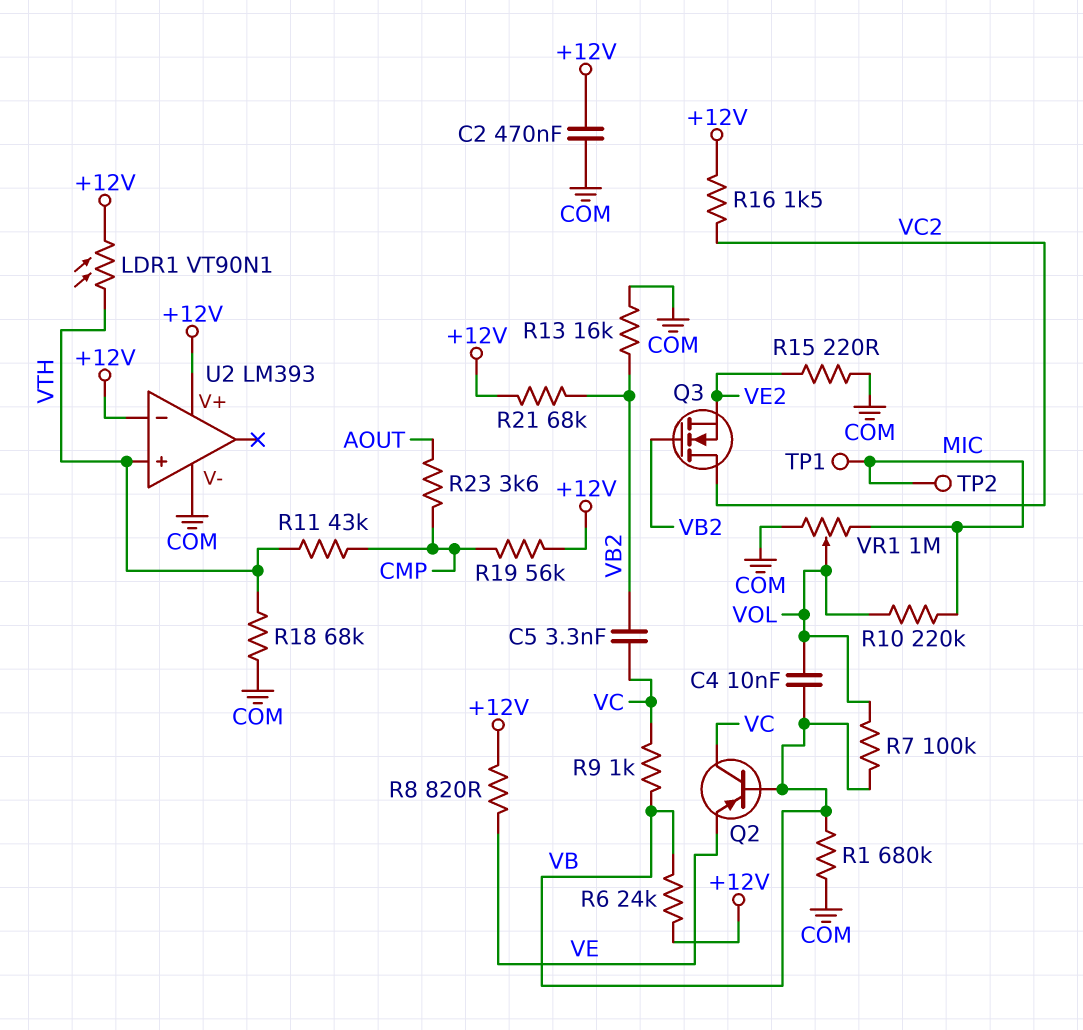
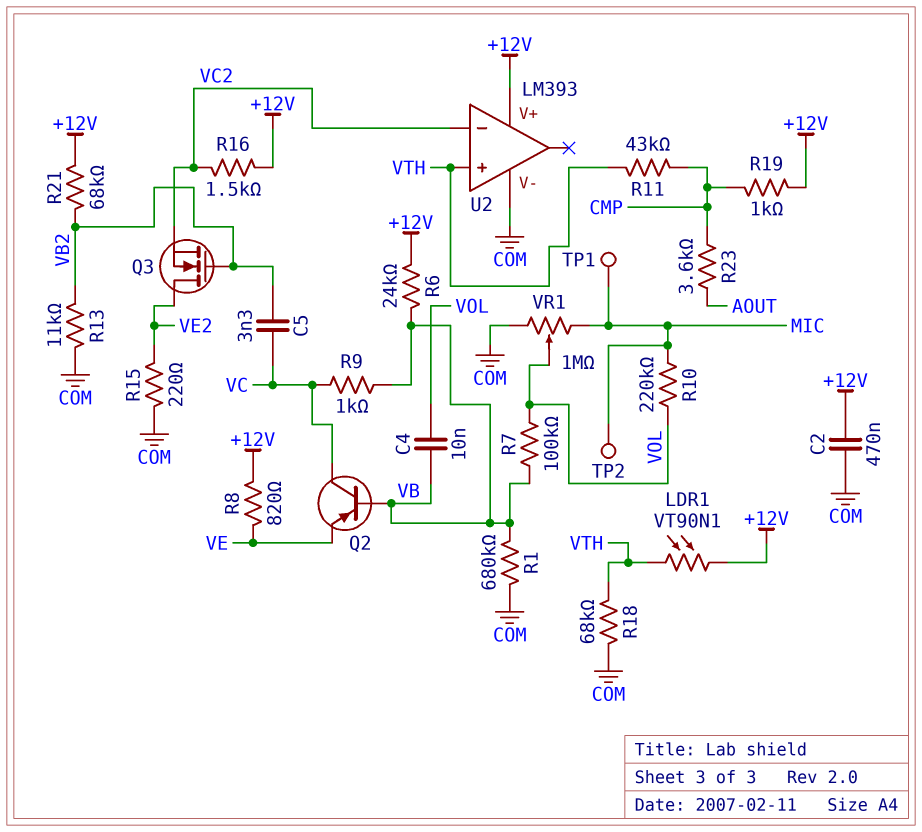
Q3: NMOS (G VB2, D VC2, S VE2) -> NMOS (G VB2, D VE2, S VC2)
R13: 16k (COM, VB2) -> 11k (COM, VB2)
R19: 56k (+12V, CMP) -> 1k (+12V, CMP)
U2 pin in-: +12V -> VC2

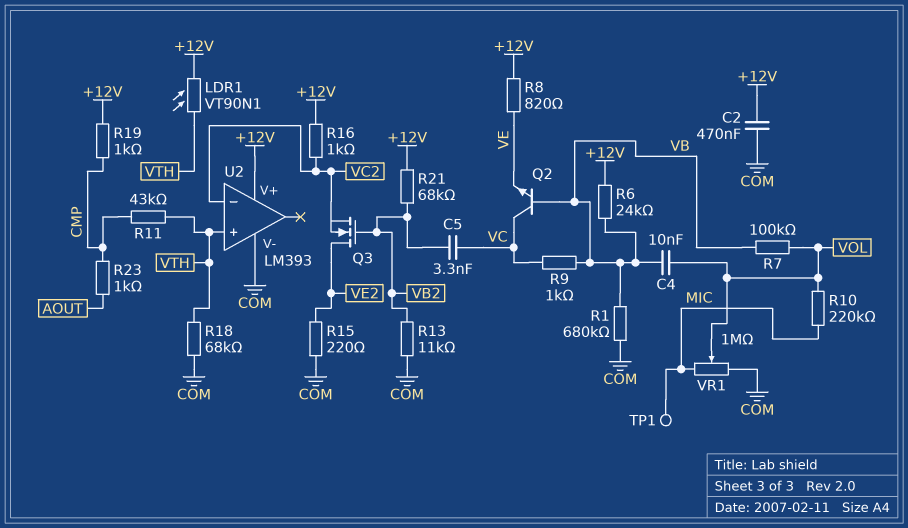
Q2: PNP (B VB, C VC, E VE) -> NPN (B VB, C VC, E VE)
R16: 1.5k (+12V, VC2) -> 1k (+12V, VC2)
R23: 3.6k (AOUT, CMP) -> 1k (AOUT, CMP)
TP2: test point (MIC) -> none

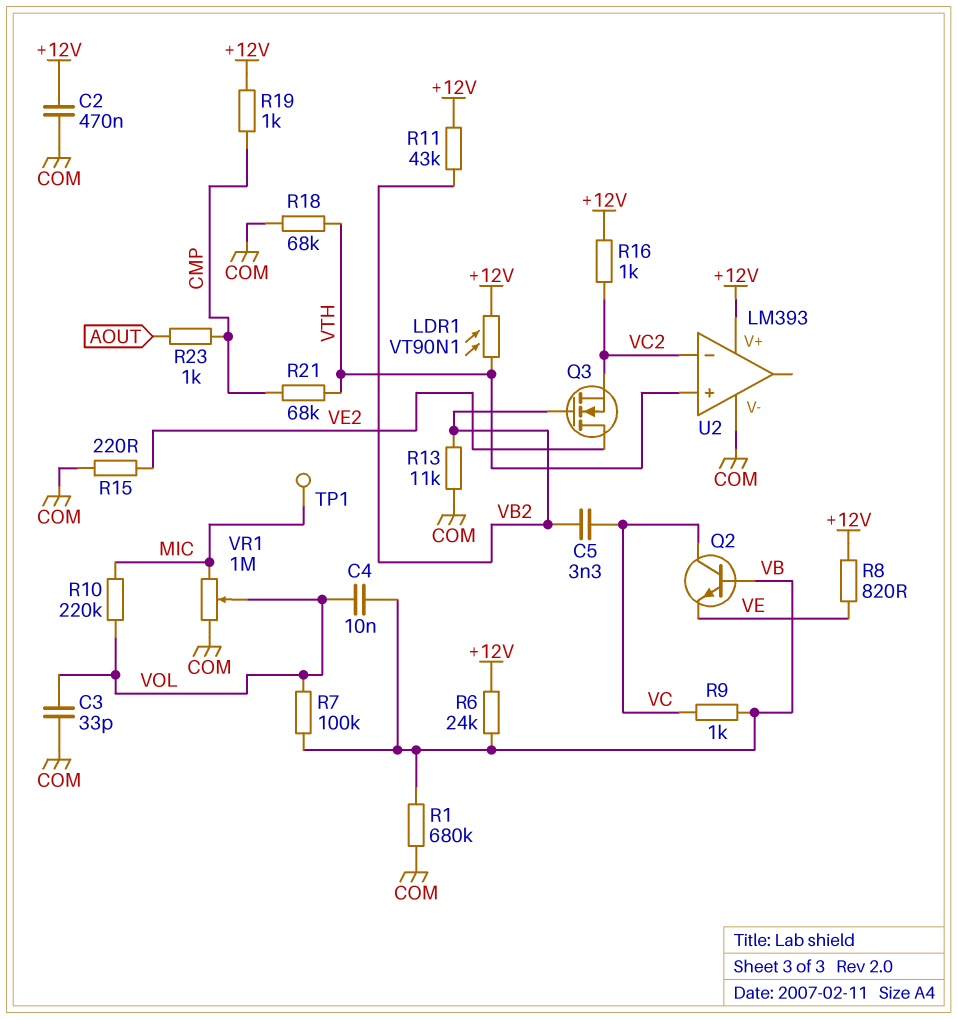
C3: none -> 33pF (COM, VOL)
R11: 43k (CMP, VTH) -> 43k (+12V, VB2)
R21: 68k (+12V, VB2) -> 68k (CMP, VTH)

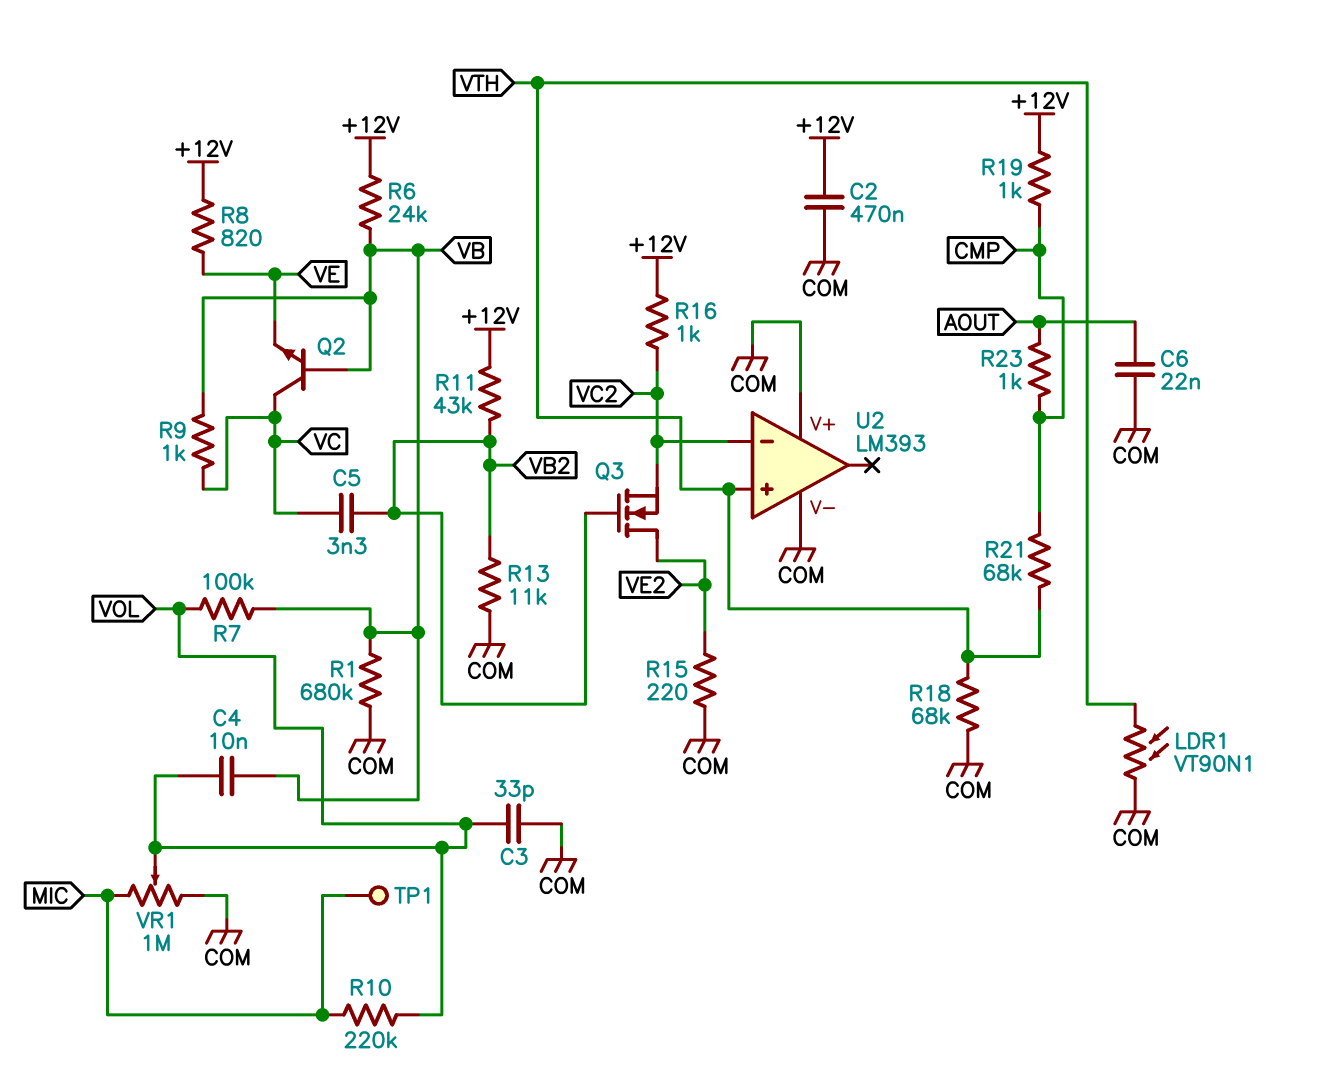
C6: none -> 22nF (AOUT, COM)
LDR1: VT90N1 (+12V, VTH) -> VT90N1 (COM, VTH)
U2 pin V+: +12V -> COM

